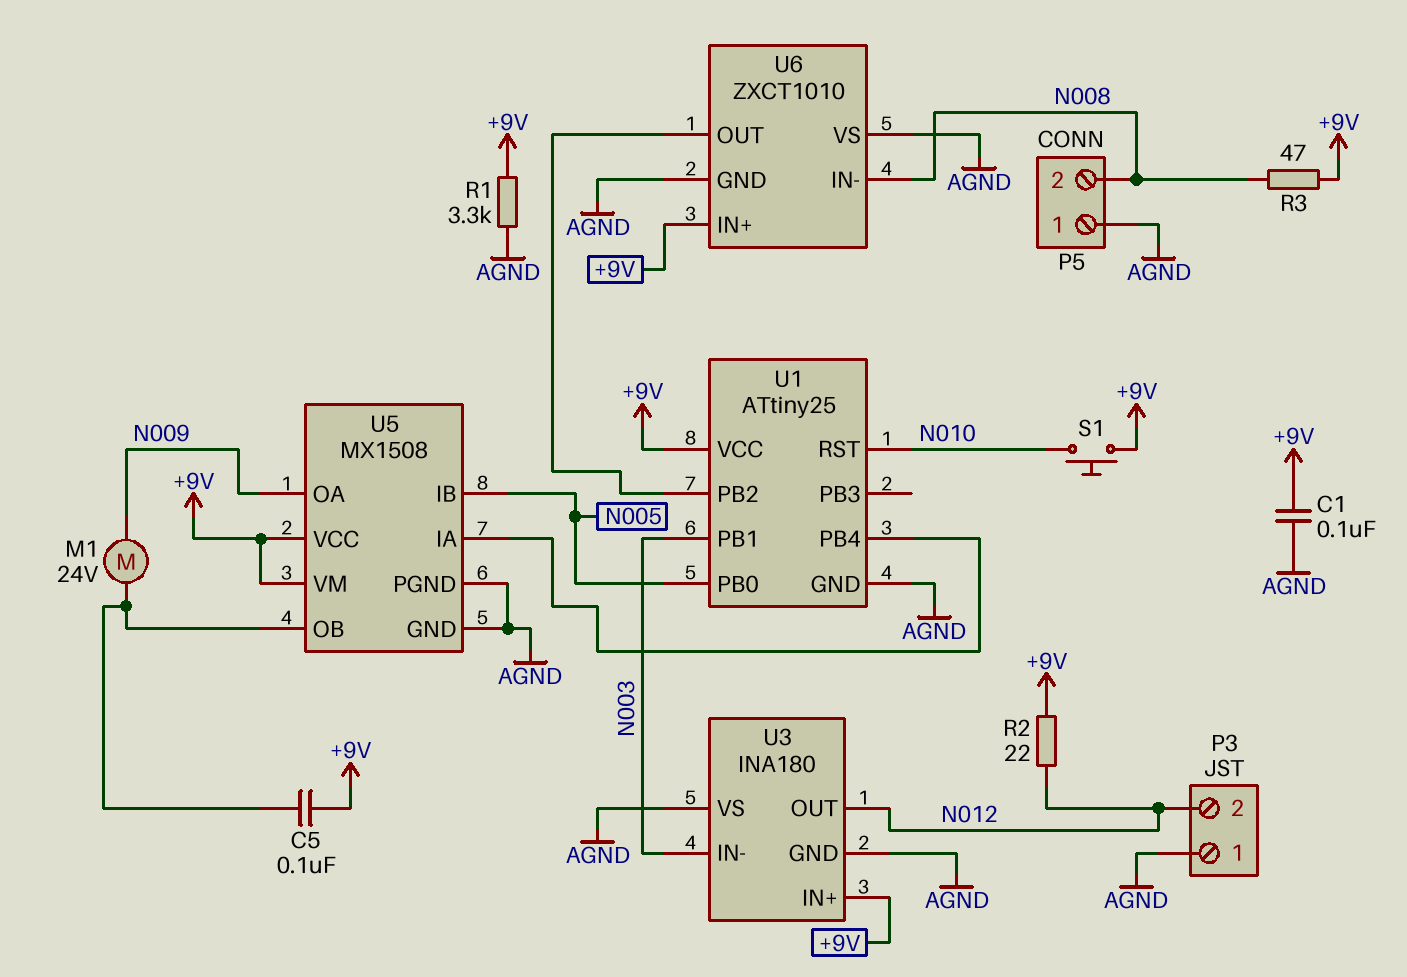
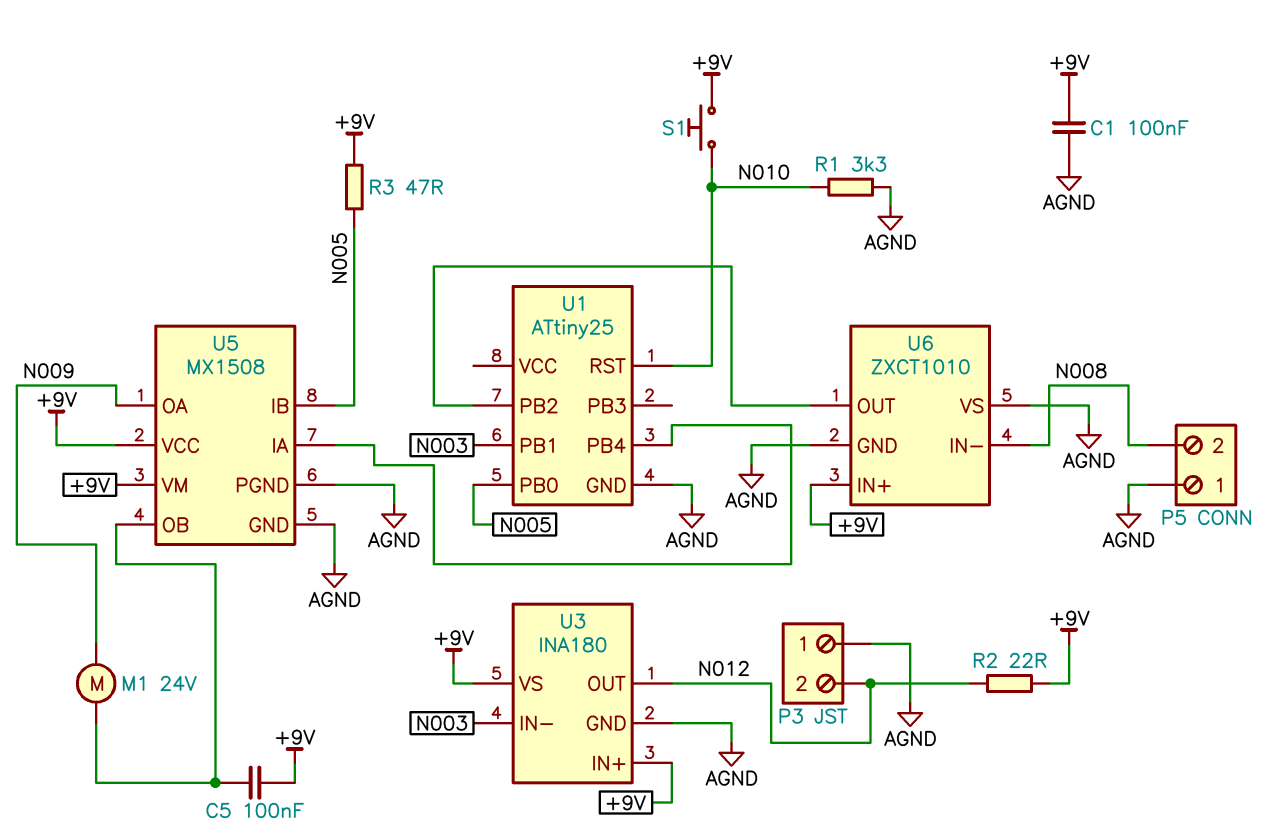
R1: 3.3k (+9V, AGND) -> 3.3k (AGND, N010)
R3: 47 (+9V, N008) -> 47 (+9V, N005)
U1 pin VCC: +9V -> none
U3 pin VS: AGND -> +9V

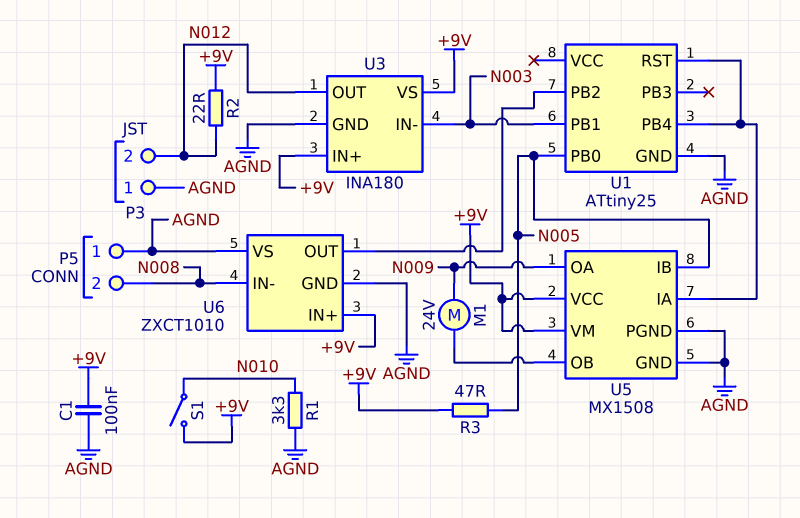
C5: 100nF (+9V, U5/OB) -> none
S1: button (+9V, N010) -> switch (+9V, N010)
U1 pin RST: N010 -> U1/PB4

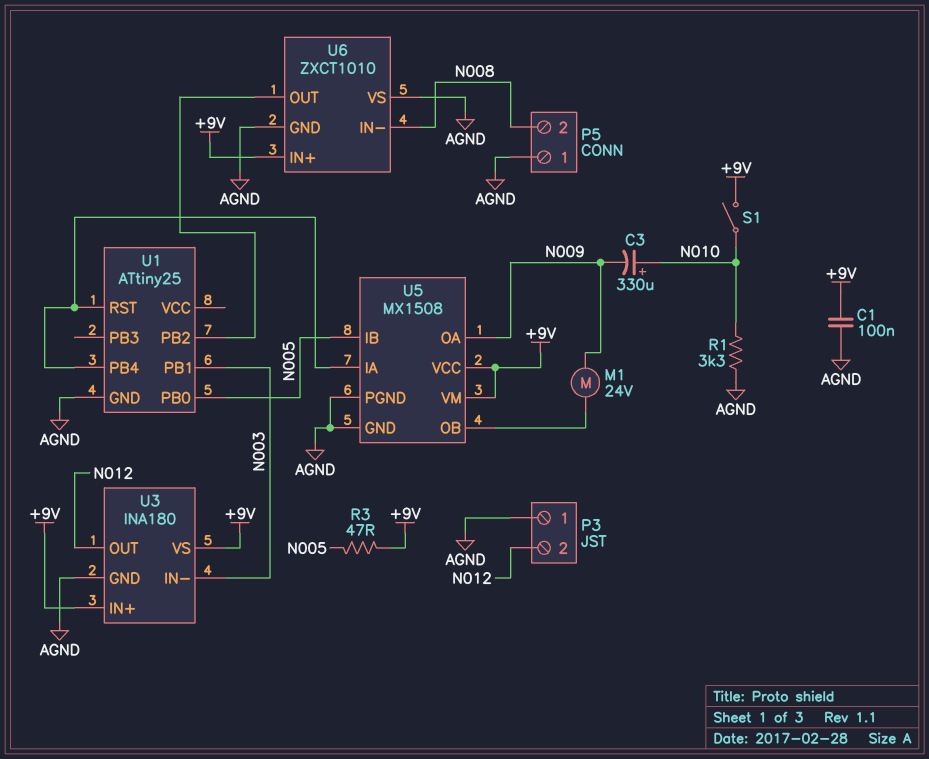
C3: none -> 330uF (plus N010, minus N009)
R2: 22 (+9V, N012) -> none

